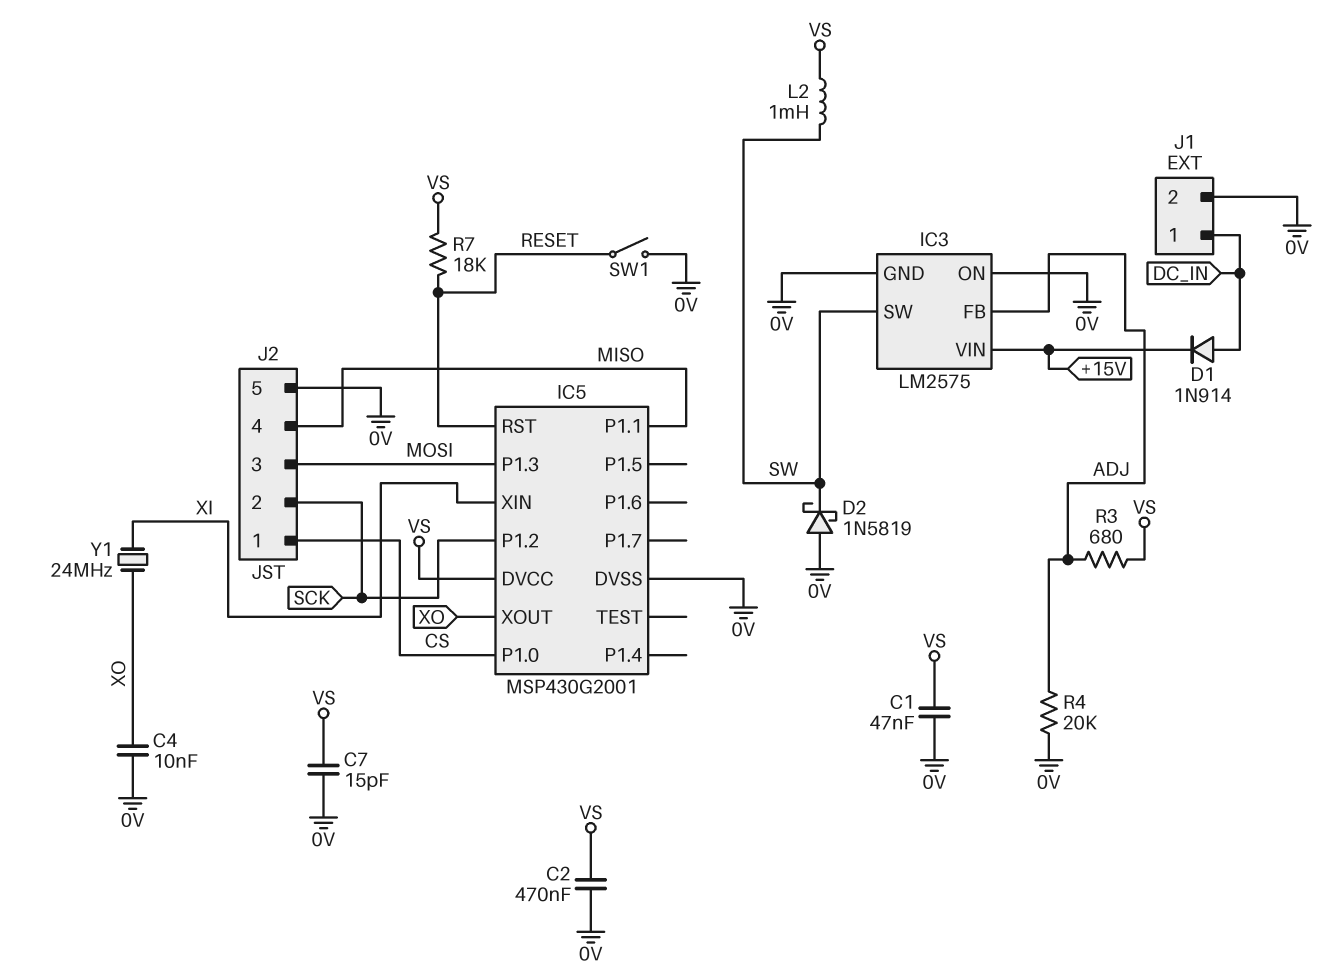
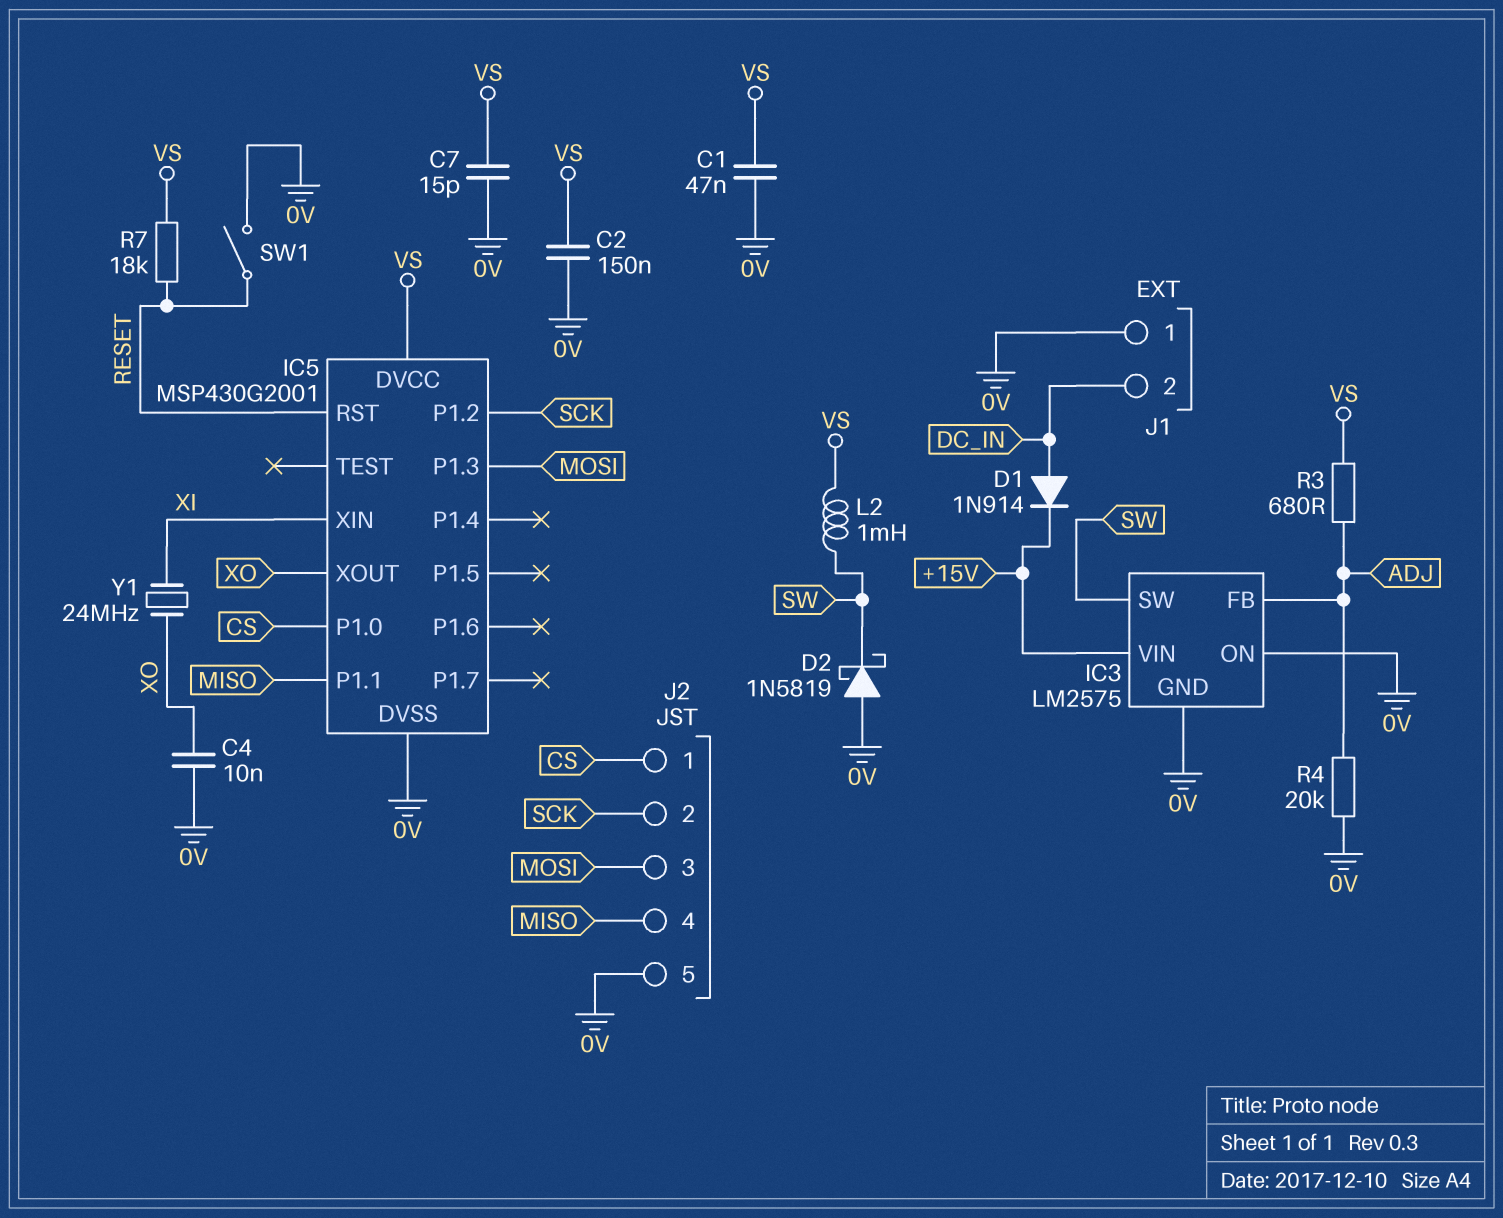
C2: 470nF (0V, VS) -> 150nF (0V, VS)
J1 pin 1: DC_IN -> 0V
J1 pin 2: 0V -> DC_IN

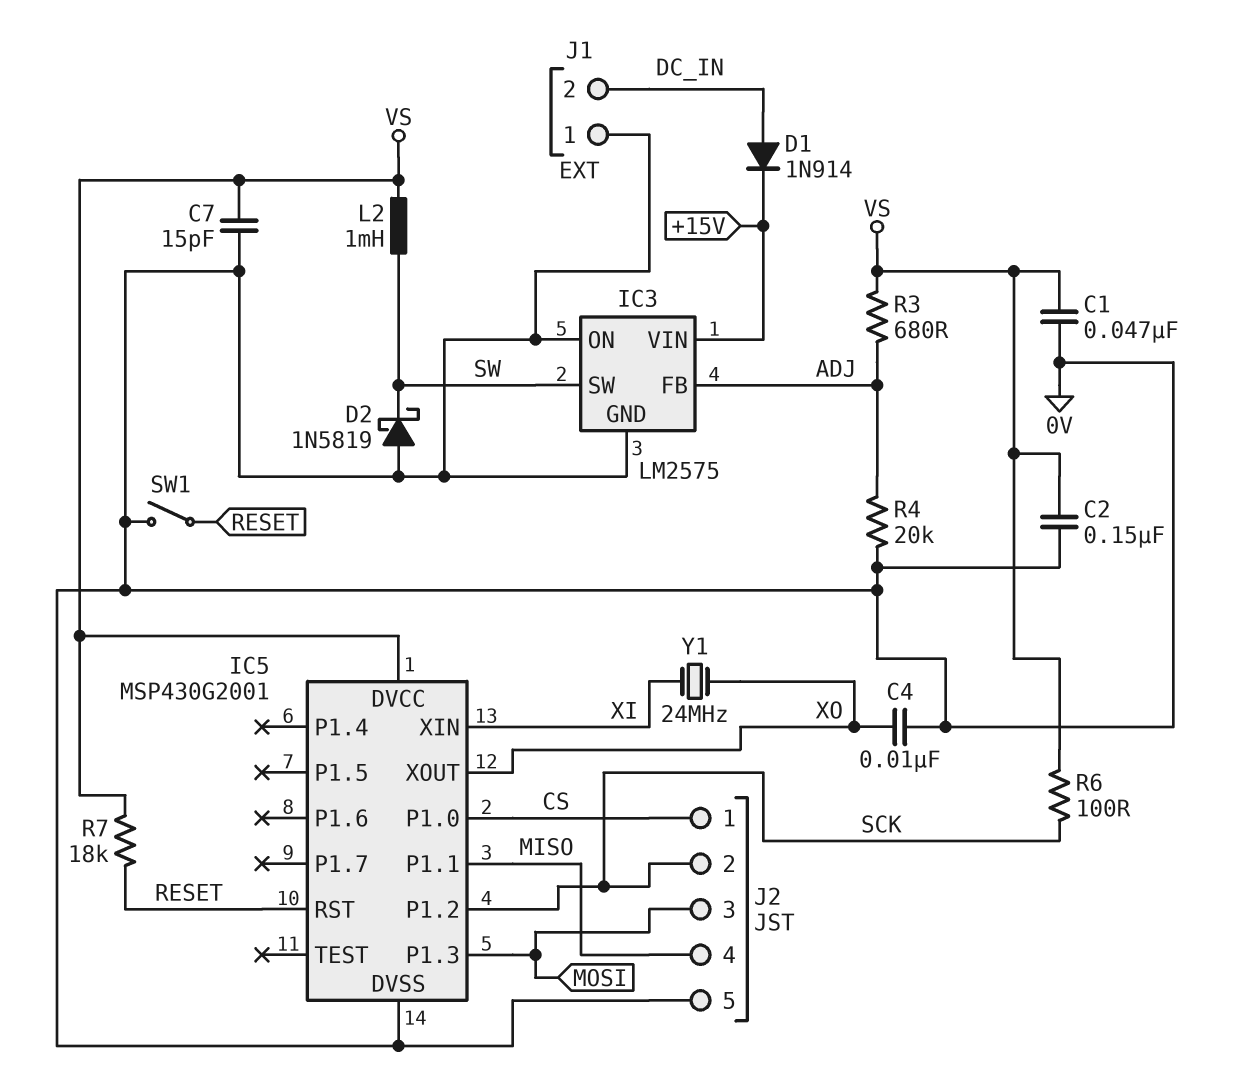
R6: none -> 100 (SCK, VS)

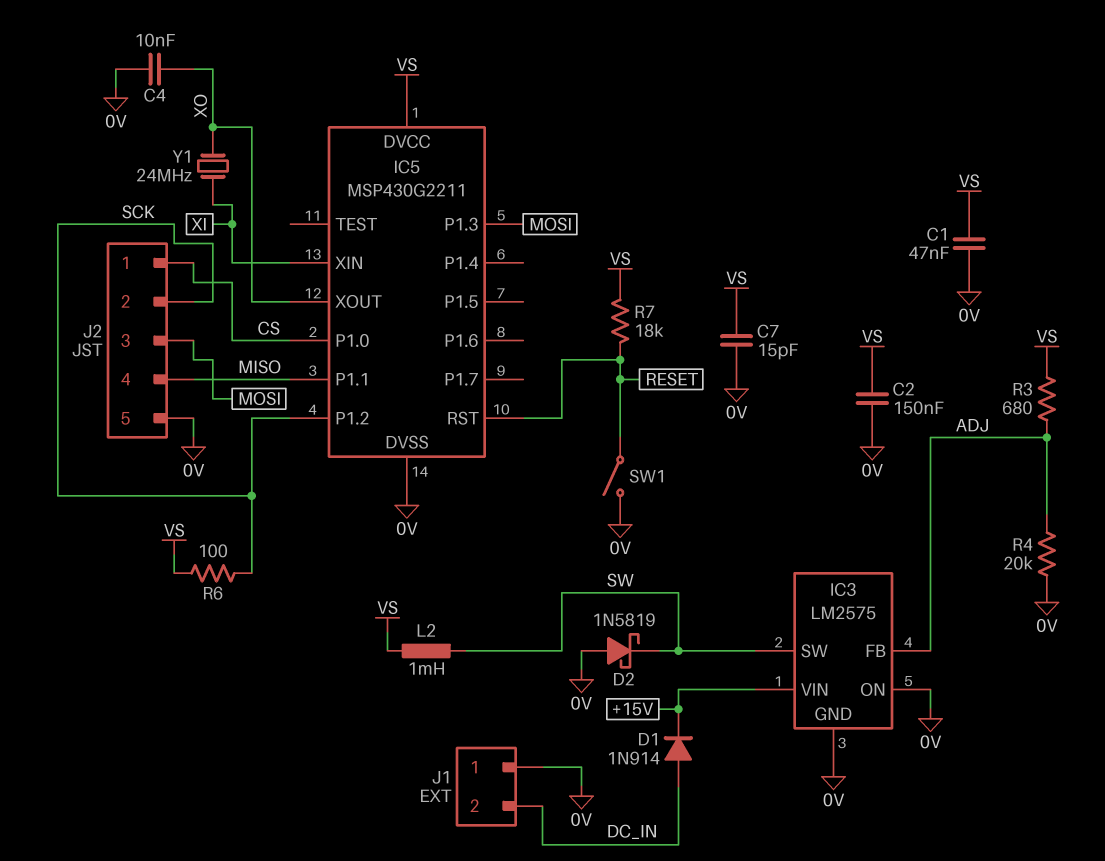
IC5: MSP430G2001 -> MSP430G2211

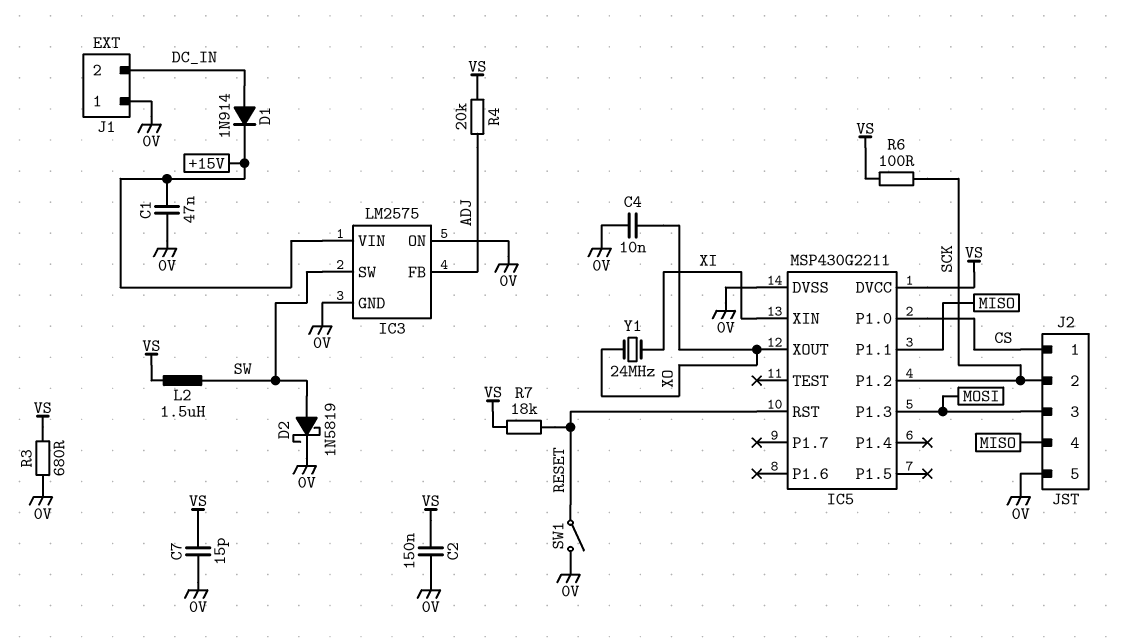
C1: 47nF (0V, VS) -> 47nF (+15V, 0V)
D2: schottky 1N5819 (A 0V, K SW) -> schottky 1N5819 (A SW, K 0V)
L2: 1mH (SW, VS) -> 1.5uH (SW, VS)
R3: 680 (ADJ, VS) -> 680 (0V, VS)
R4: 20k (0V, ADJ) -> 20k (ADJ, VS)

